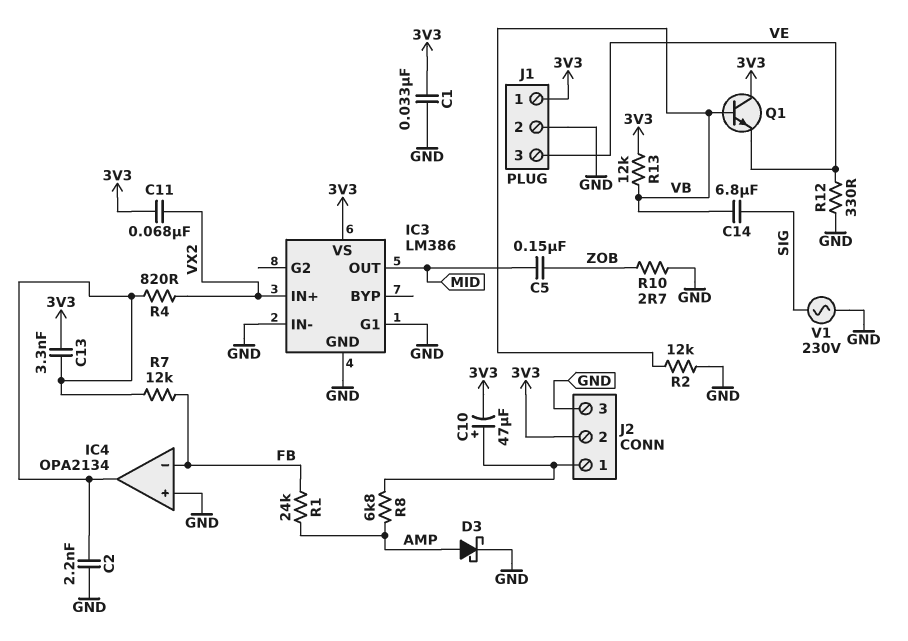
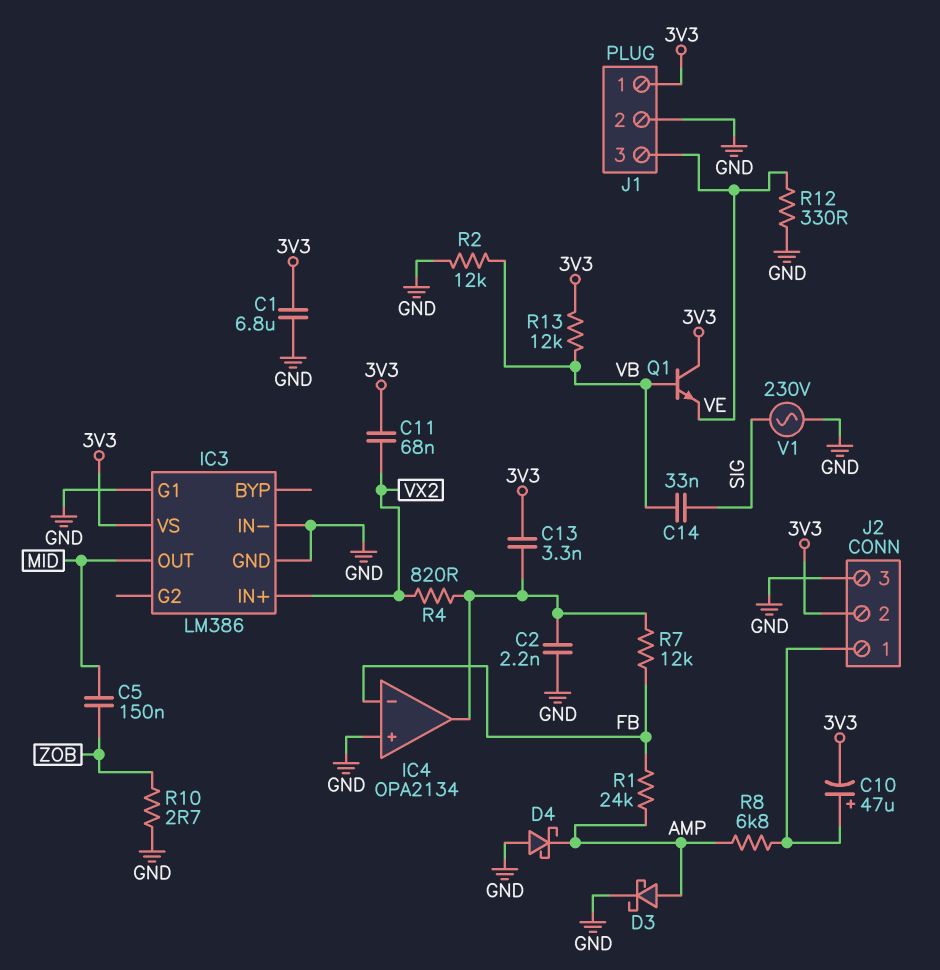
C1: 33nF (3V3, GND) -> 6.8uF (3V3, GND)
C14: 6.8uF (SIG, VB) -> 33nF (SIG, VB)
D4: none -> schottky (A GND, K AMP)

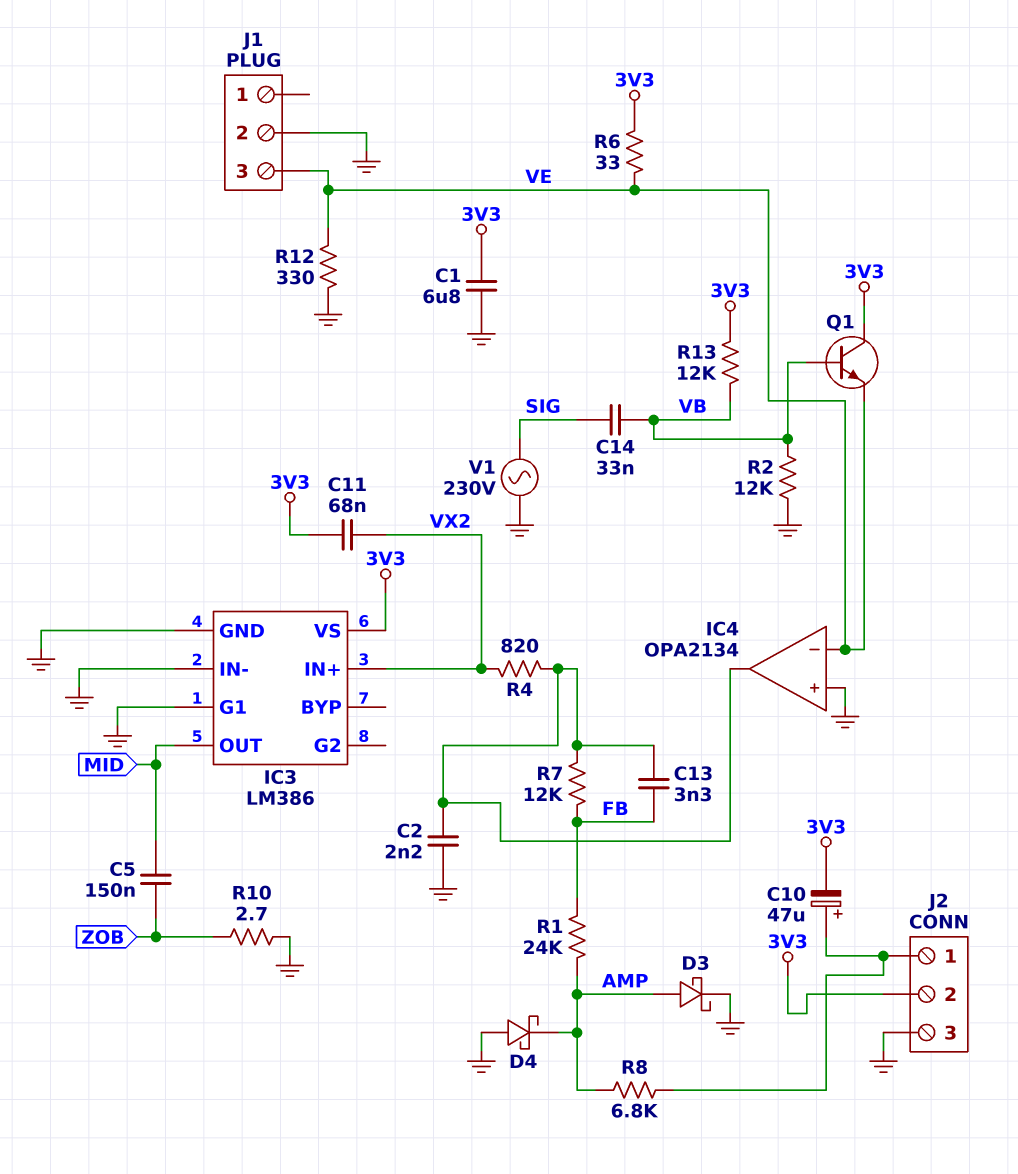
C13: 3.3nF (3V3, IC4/out) -> 3.3nF (FB, IC4/out)
IC4 pin in-: FB -> VE
J1 pin 1: 3V3 -> none
R6: none -> 33 (3V3, VE)

